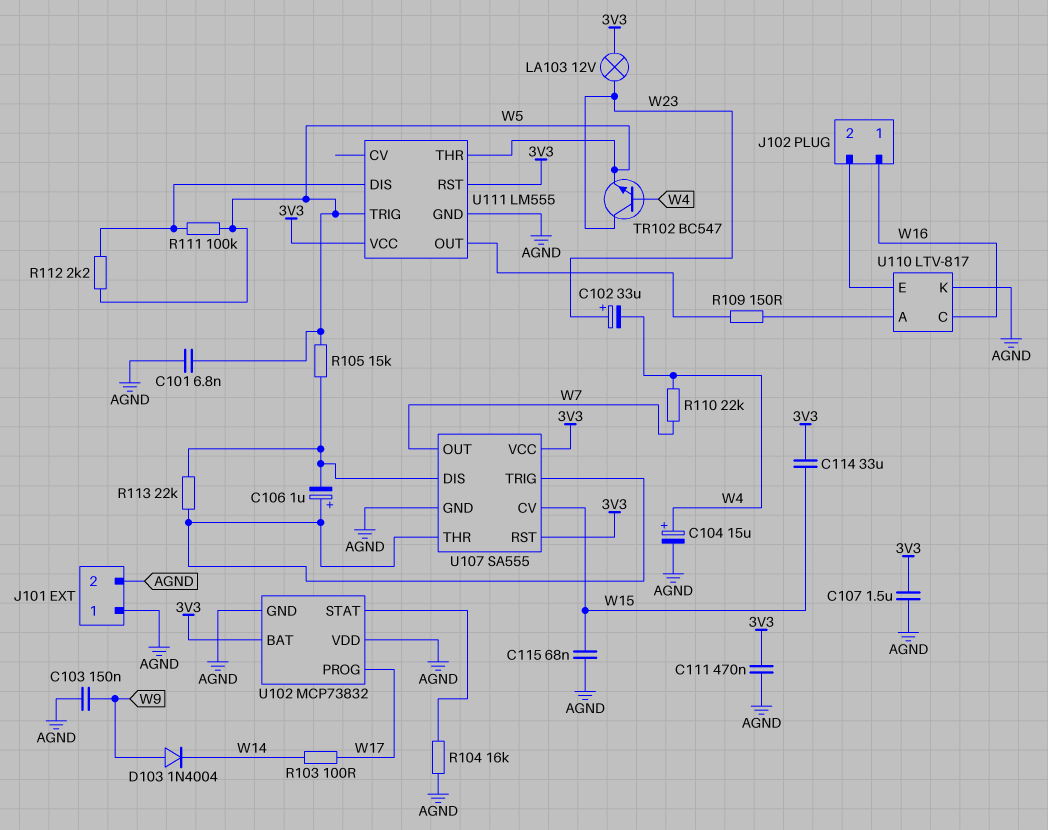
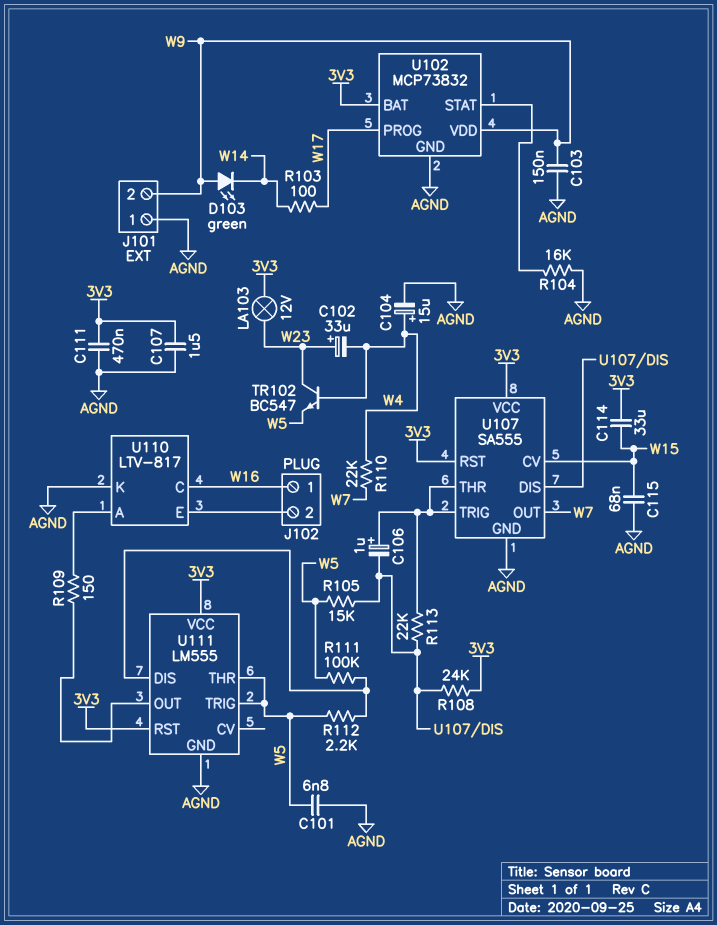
D103: diode 1N4004 (A W9, K W14) -> LED green (A W9, K W14)
J101 pin 2: AGND -> W9
R108: none -> 24k (3V3, U107/DIS)
U102 pin VDD: AGND -> W9

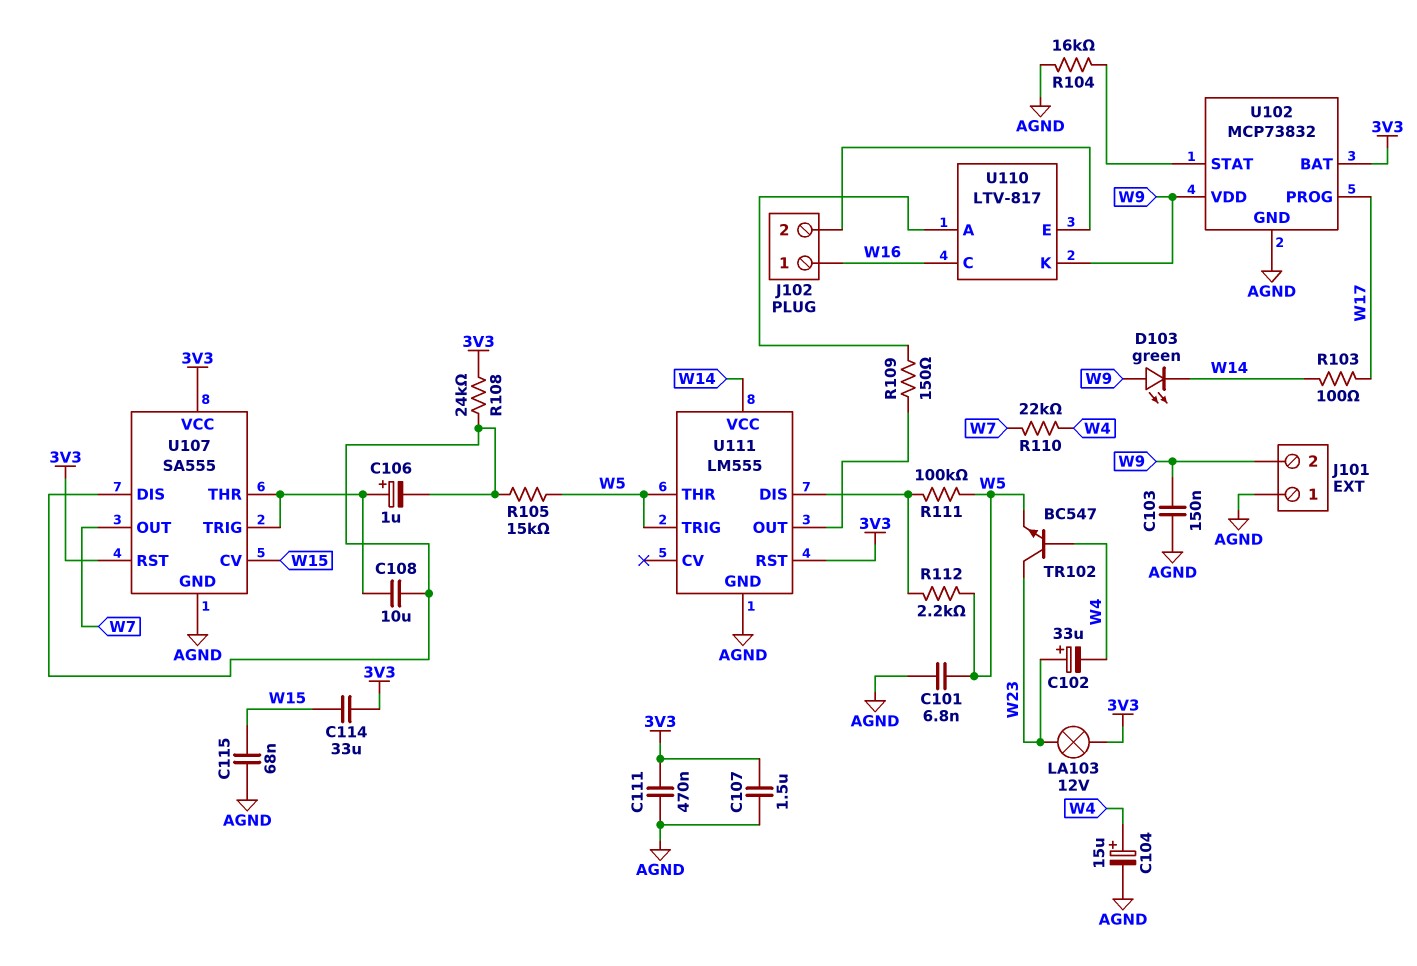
C108: none -> 10uF (U107/DIS, U107/THR)
R113: 22k (U107/DIS, U107/THR) -> none
U110 pin K: AGND -> W9
U111 pin VCC: 3V3 -> W14

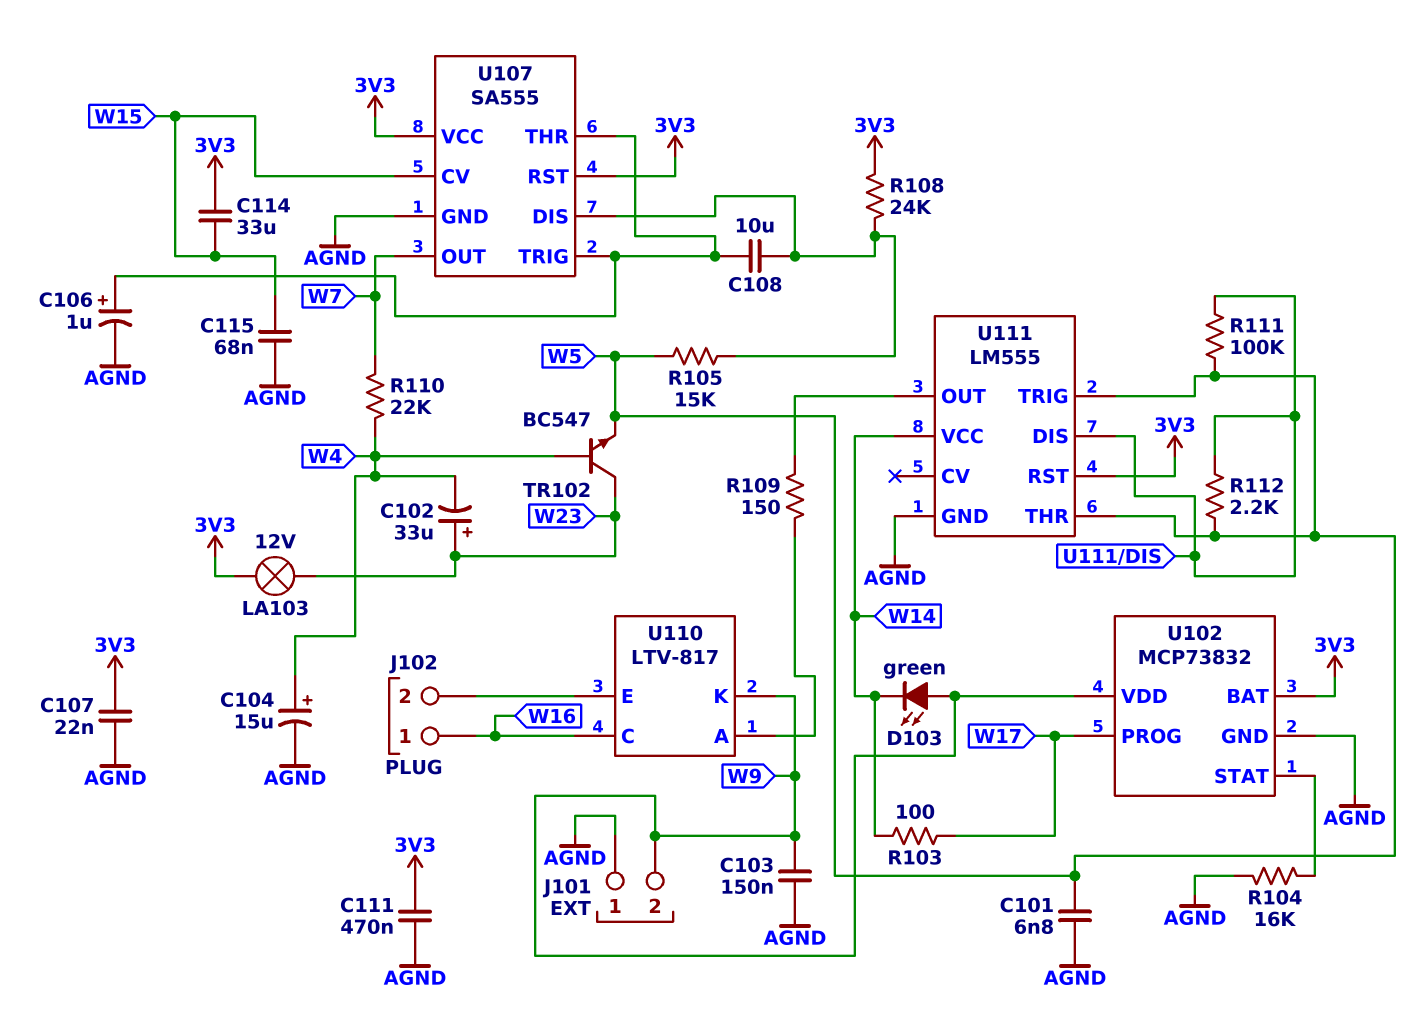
C106: 1uF (plus U107/THR, minus U107/DIS) -> 1uF (plus U107/THR, minus AGND)
C107: 1.5uF (3V3, AGND) -> 22nF (3V3, AGND)

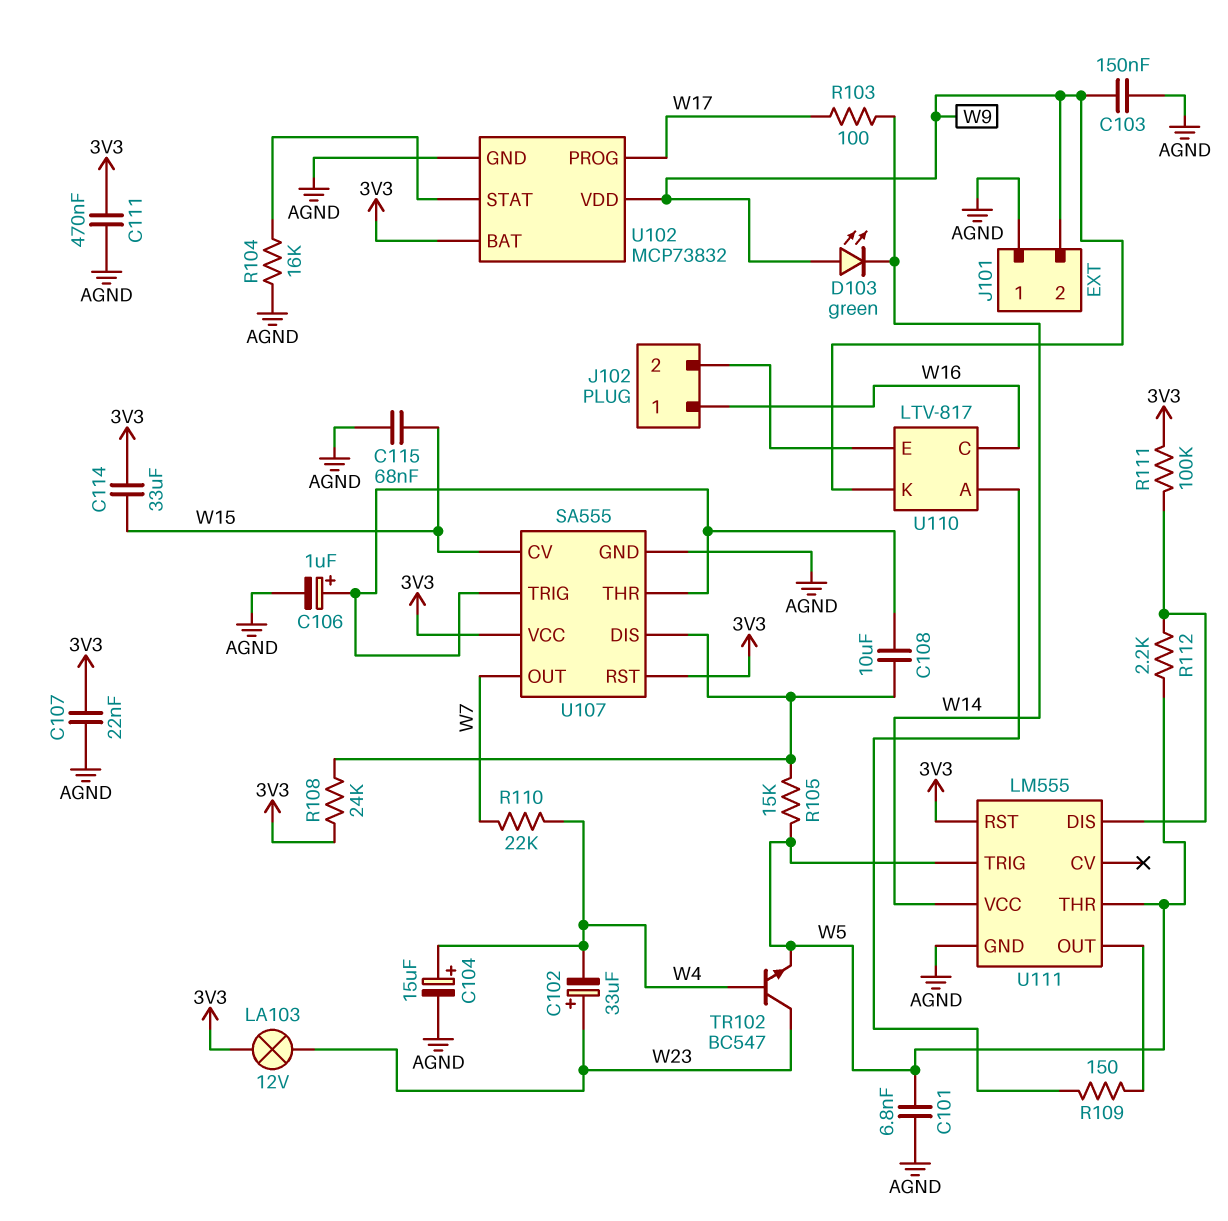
R111: 100k (U111/DIS, W5) -> 100k (3V3, U111/DIS)

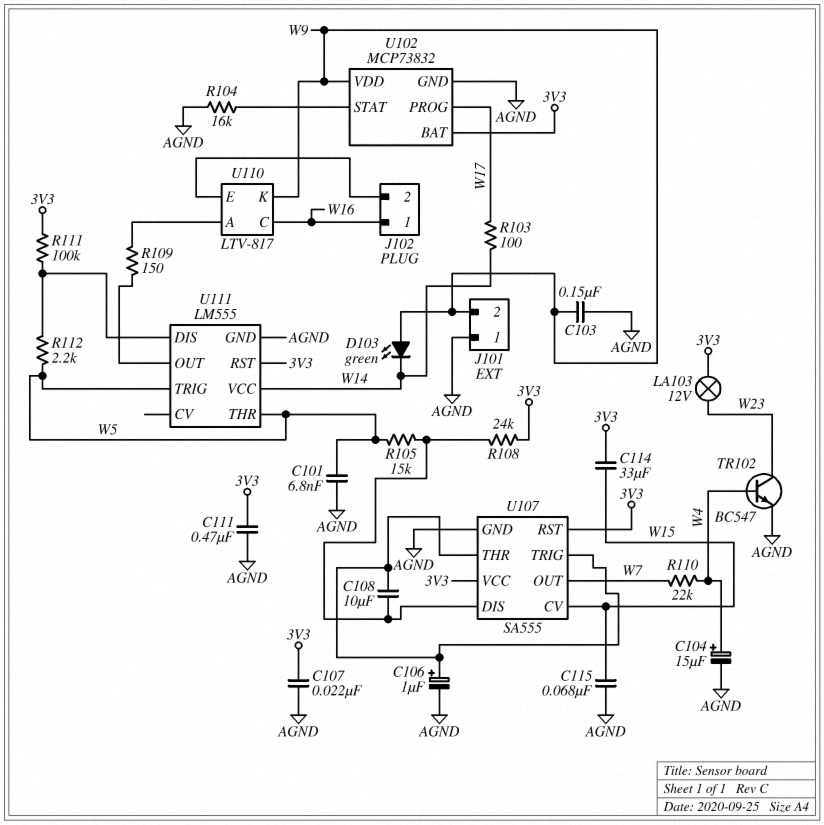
C102: 33uF (plus W23, minus W4) -> none
TR102: NPN BC547 (B W4, C W23, E W5) -> NPN BC547 (B W4, C W23, E AGND)

